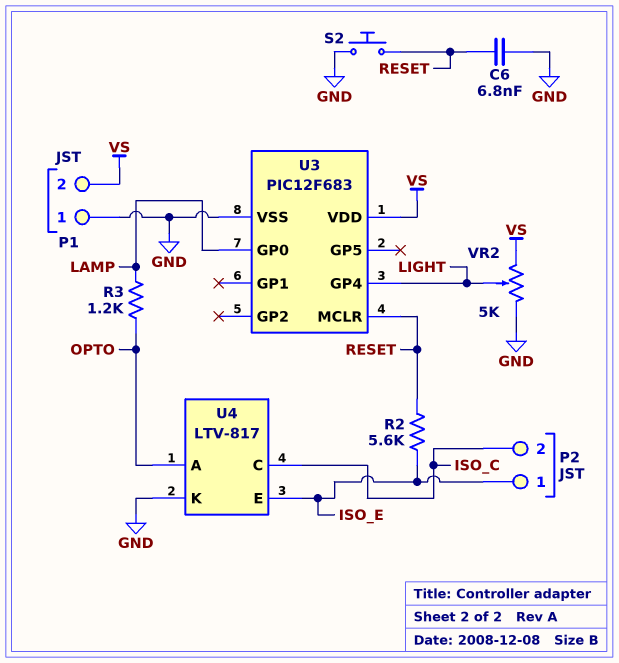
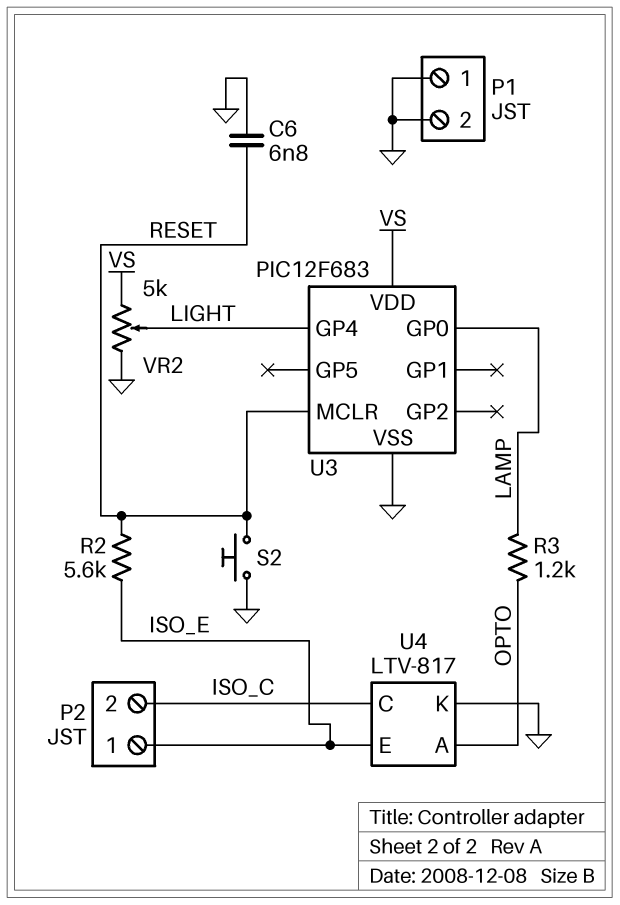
P1 pin 2: VS -> GND

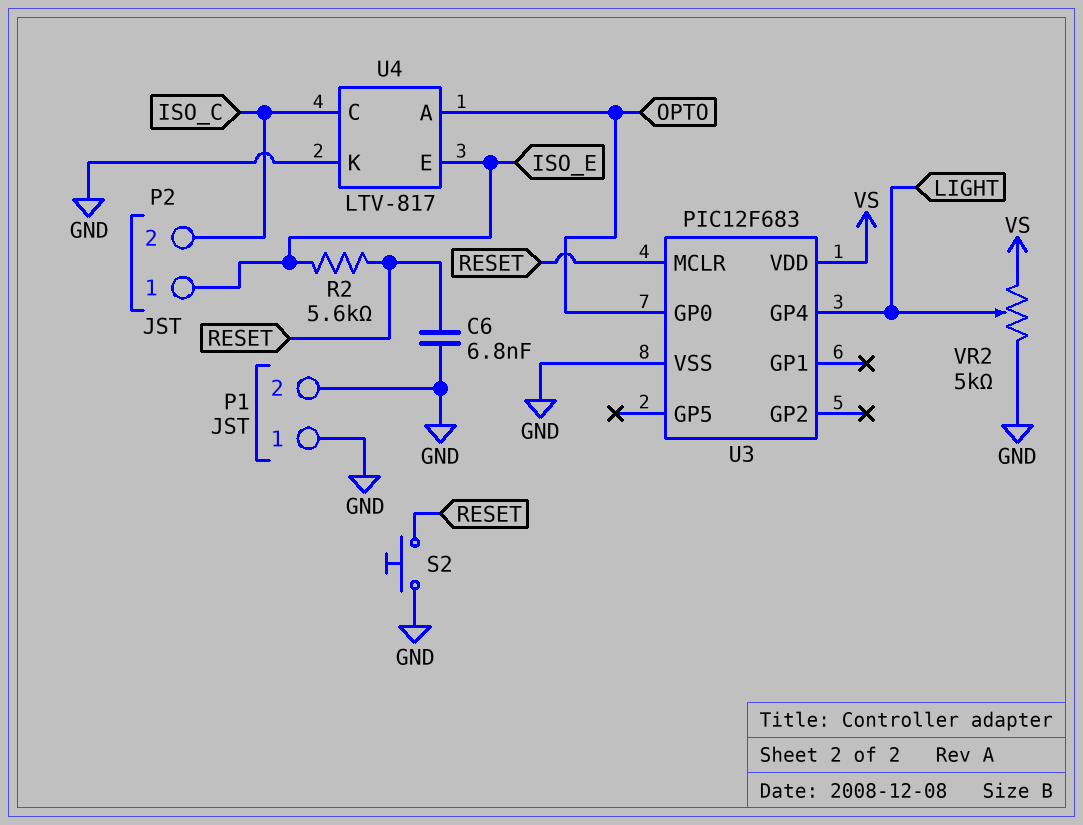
R3: 1.2k (LAMP, OPTO) -> none
U3 pin GP0: LAMP -> OPTO

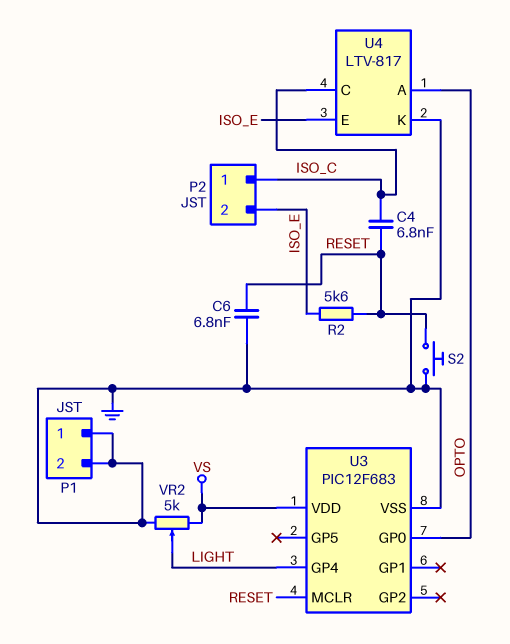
C4: none -> 6.8nF (ISO_C, RESET)
P2 pin 1: ISO_E -> ISO_C
P2 pin 2: ISO_C -> ISO_E

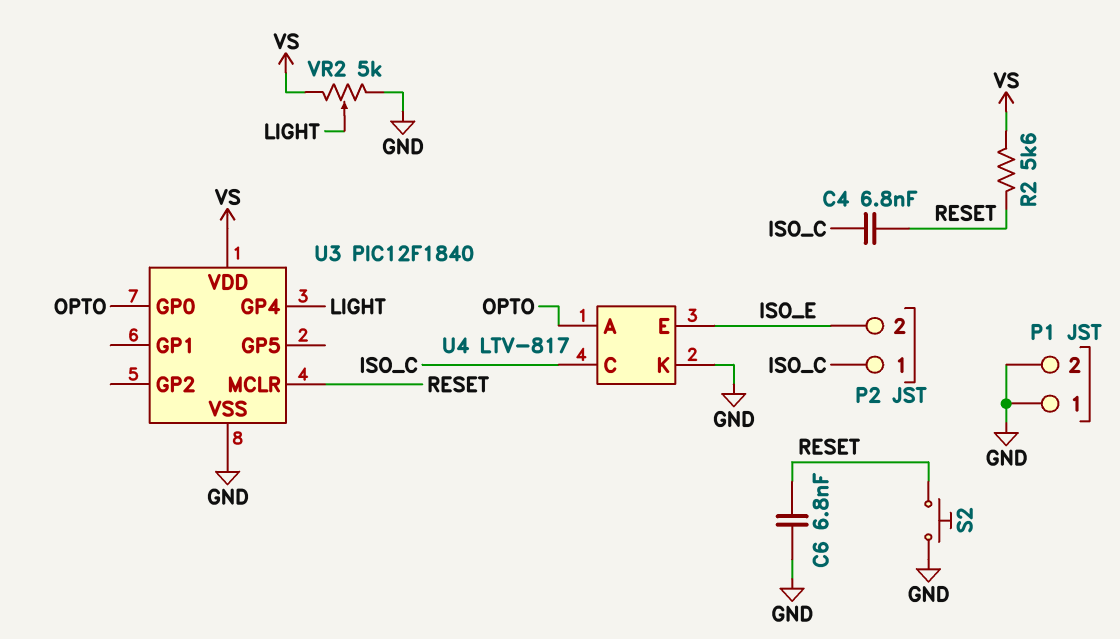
R2: 5.6k (ISO_E, RESET) -> 5.6k (RESET, VS)
U3: PIC12F683 -> PIC12F1840

